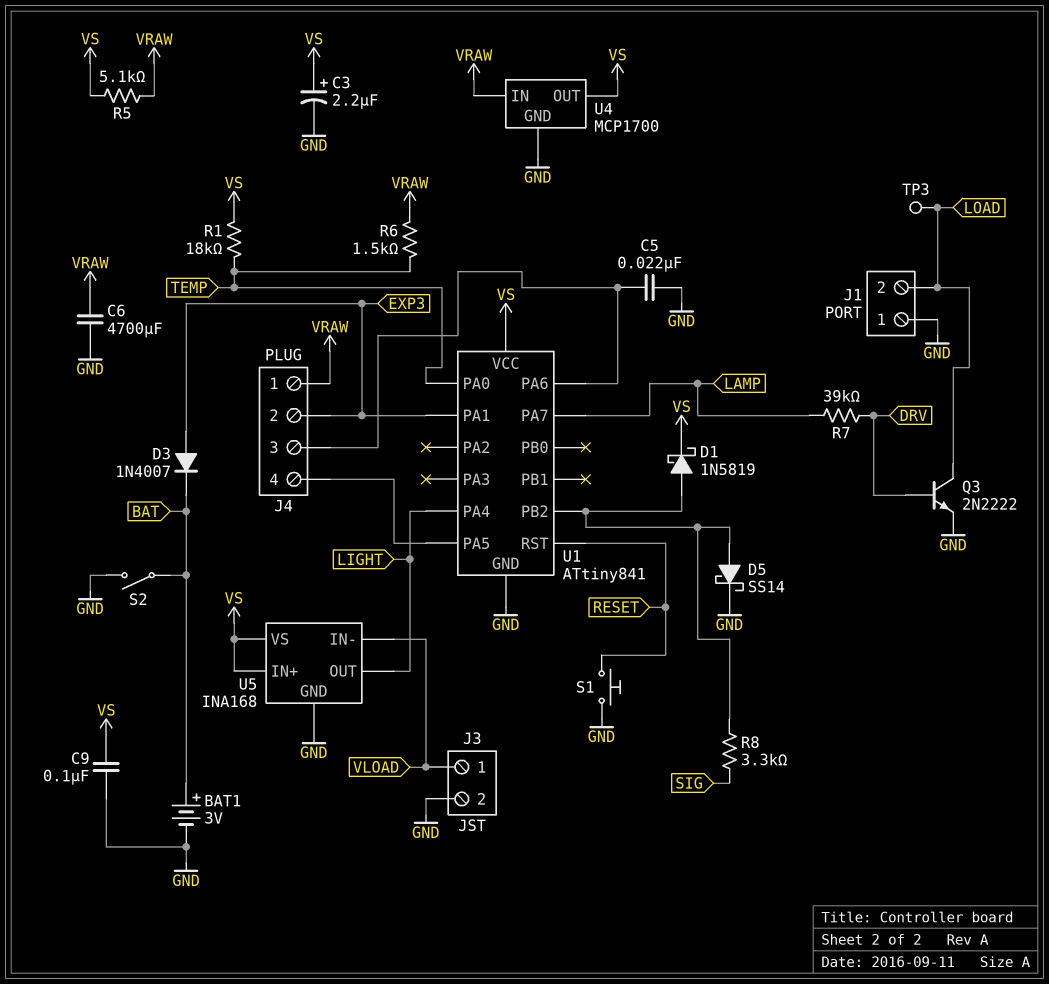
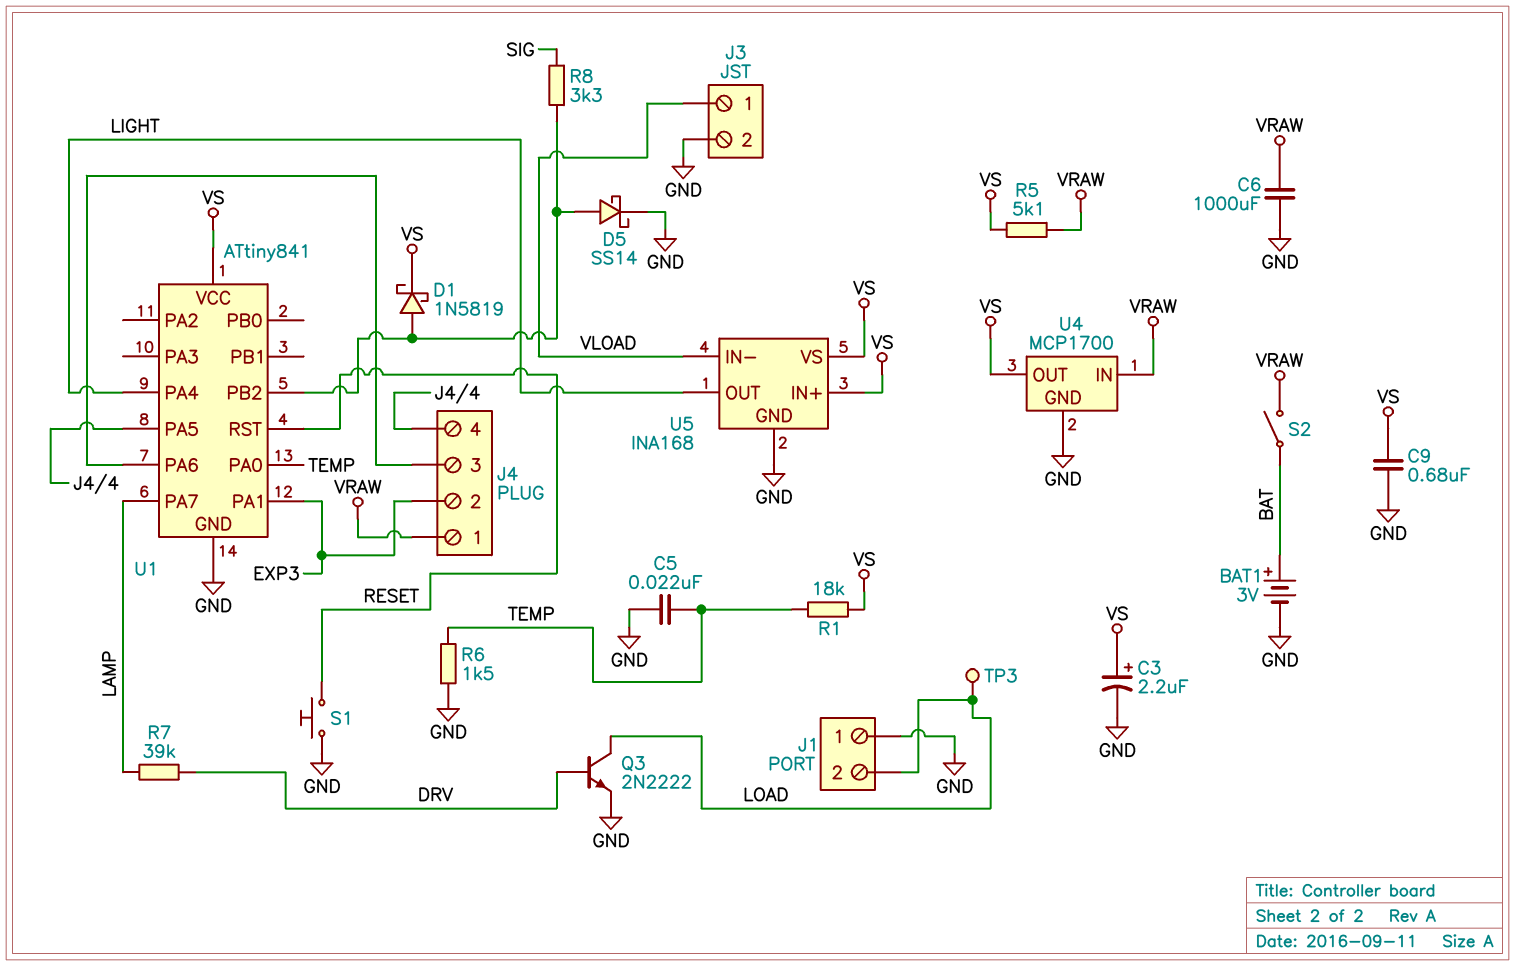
C5: 22nF (GND, J4/3) -> 22nF (GND, TEMP)
C6: 4700uF (GND, VRAW) -> 1000uF (GND, VRAW)
C9: 100nF (GND, VS) -> 680nF (GND, VS)
D3: diode 1N4007 (A EXP3, K BAT) -> none
R6: 1.5k (TEMP, VRAW) -> 1.5k (GND, TEMP)
S2: switch (BAT, GND) -> switch (BAT, VRAW)

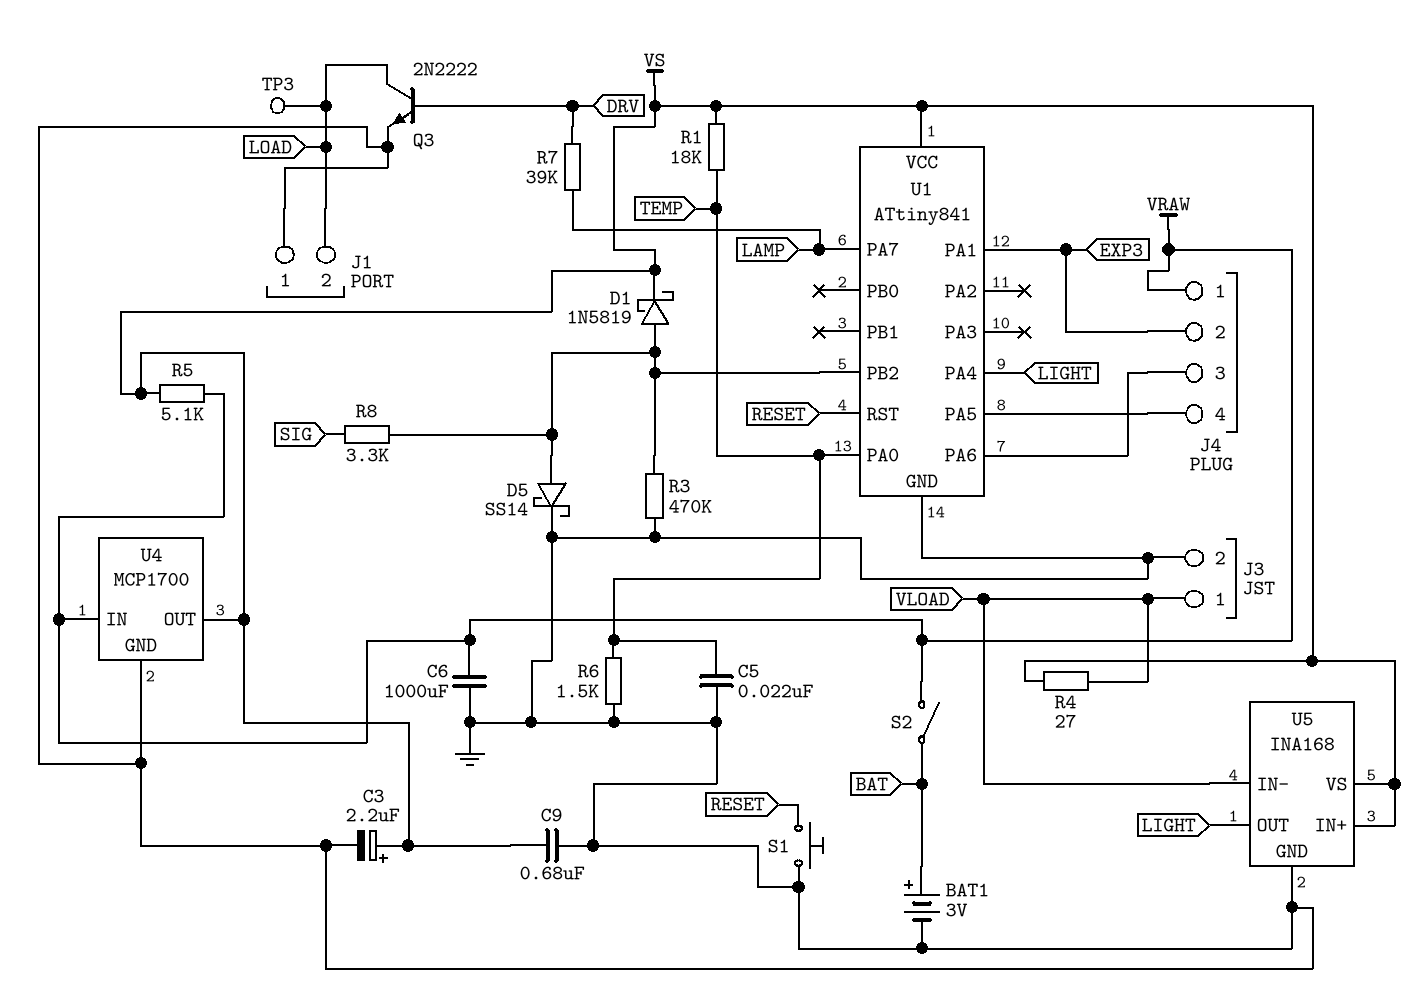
R3: none -> 470k (GND, U1/PB2)
R4: none -> 27 (VLOAD, VS)

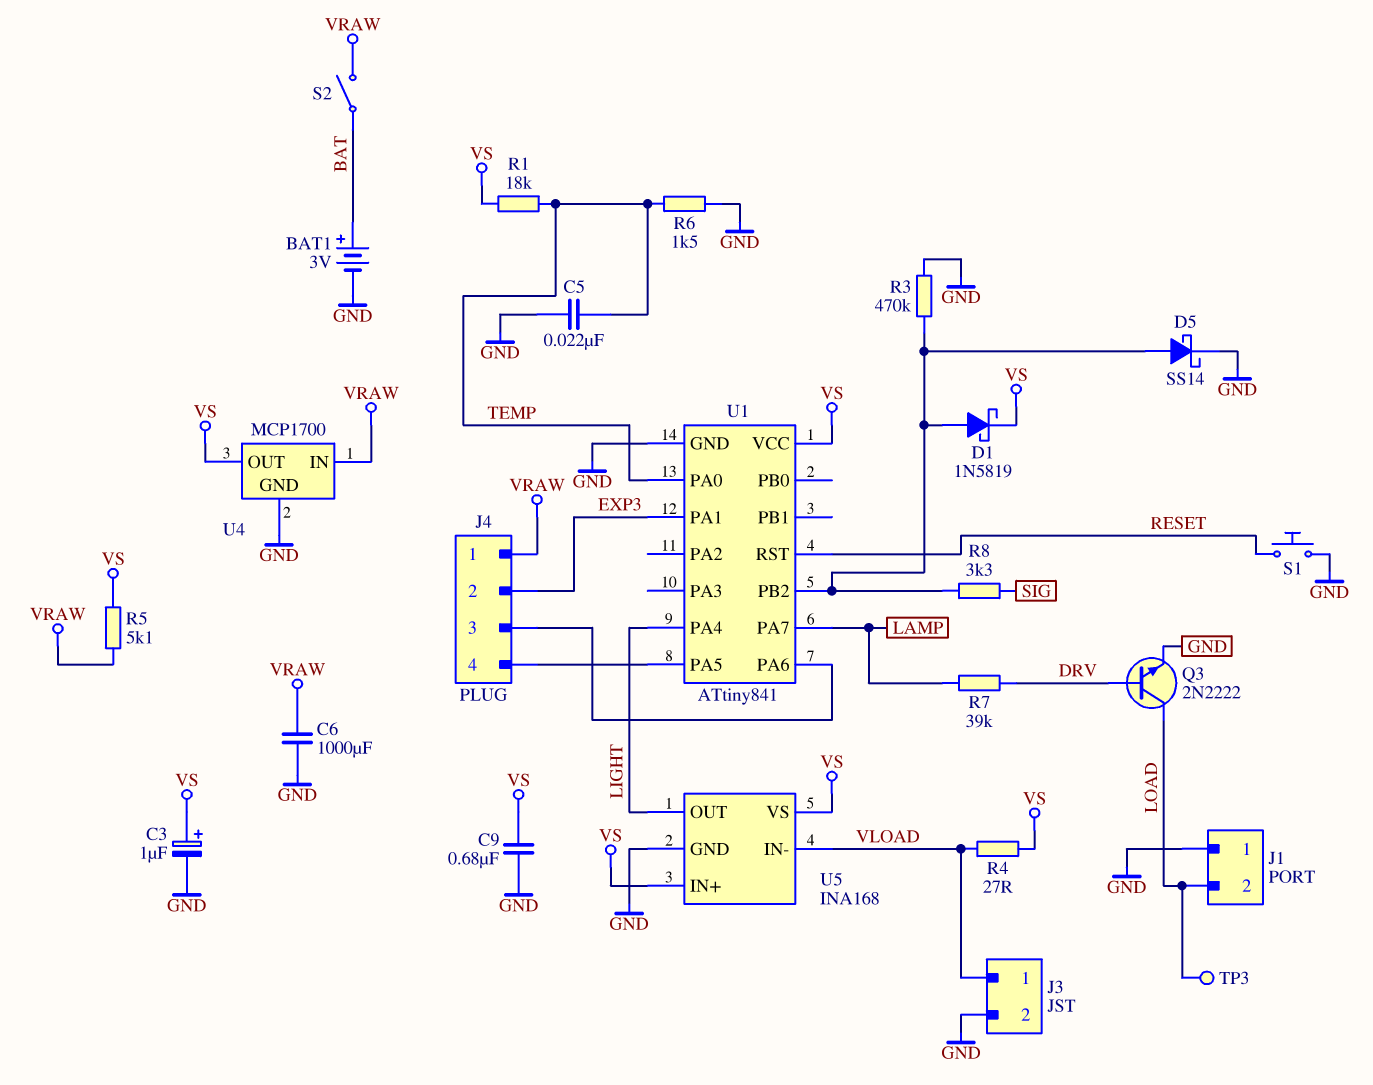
C3: 2.2uF (plus VS, minus GND) -> 1uF (plus VS, minus GND)

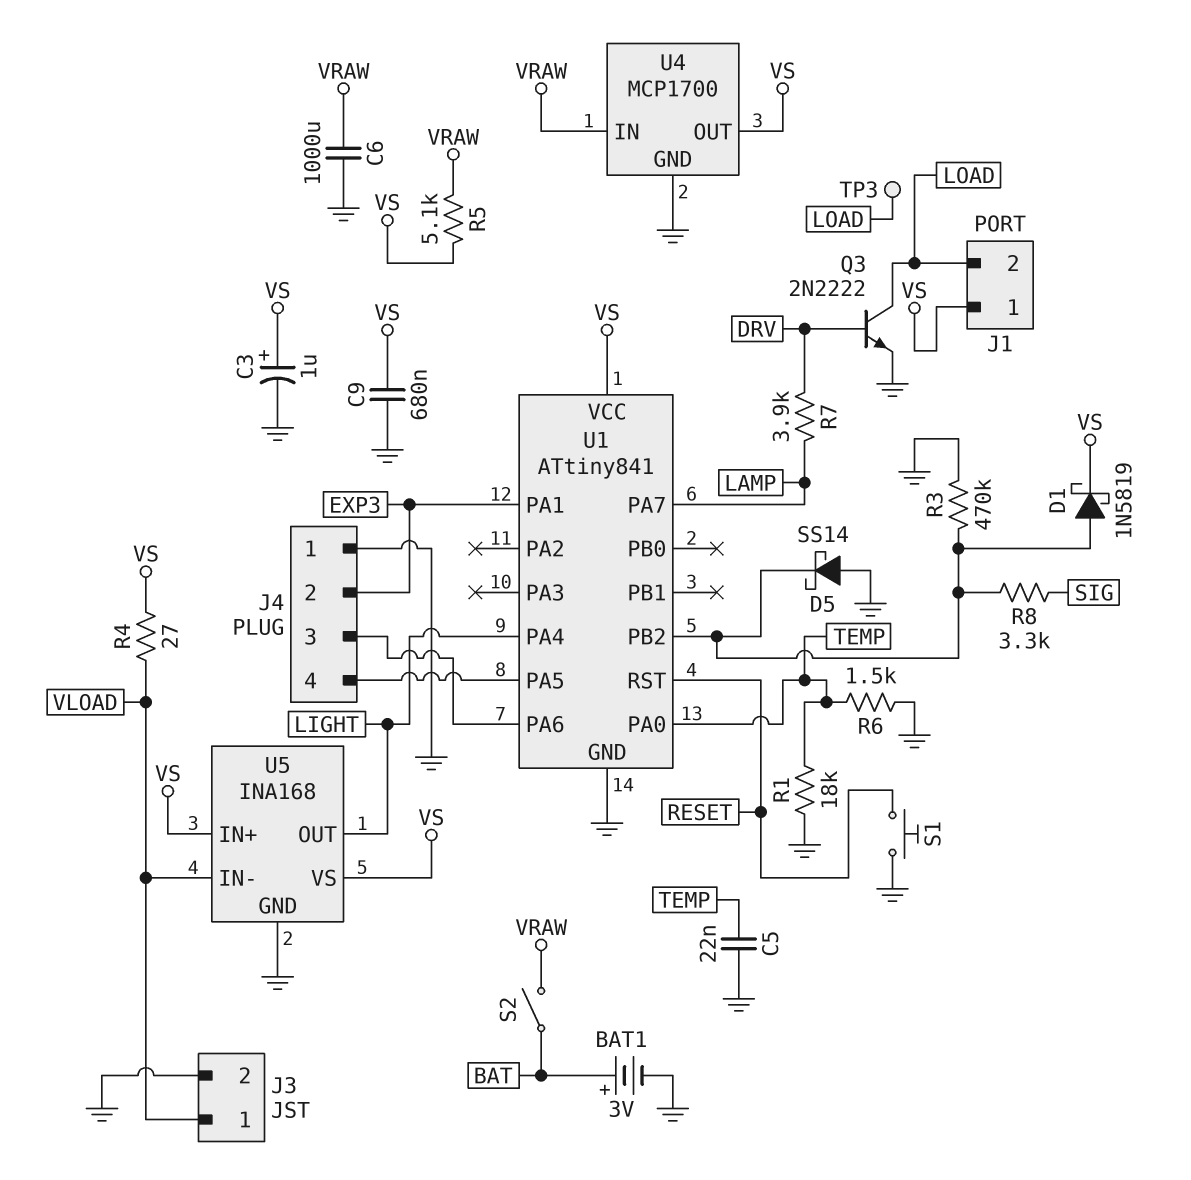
D5: schottky SS14 (A U1/PB2, K GND) -> schottky SS14 (A GND, K U1/PB2)
J1 pin 1: GND -> VS
J4 pin 1: VRAW -> GND
R1: 18k (TEMP, VS) -> 18k (GND, TEMP)
R7: 39k (DRV, LAMP) -> 3.9k (DRV, LAMP)

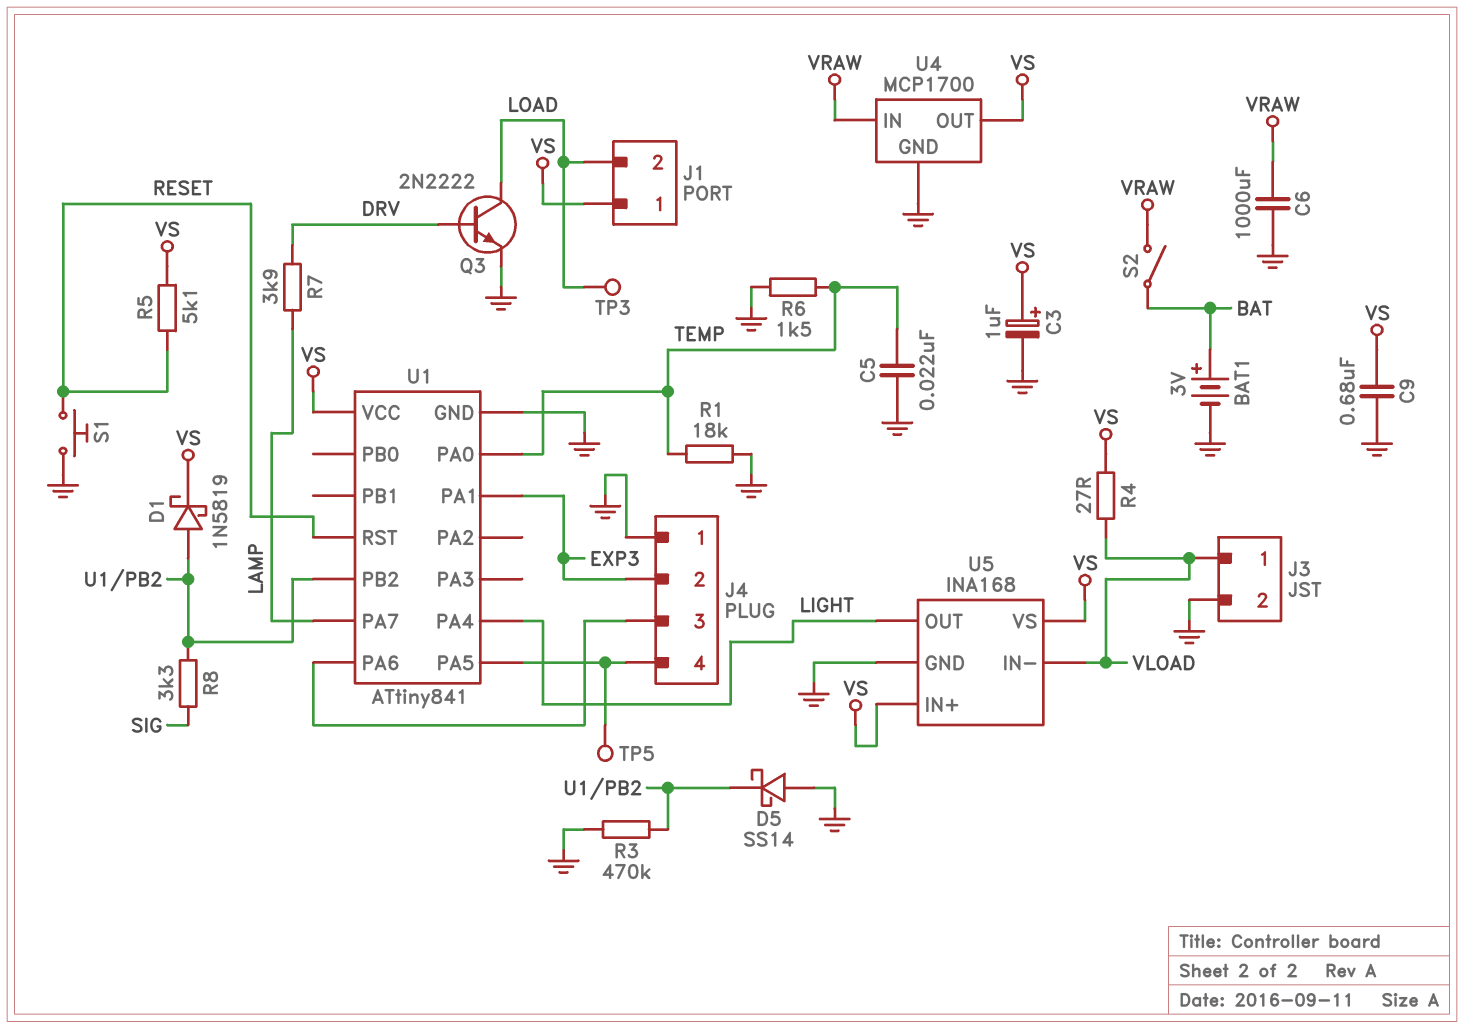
R5: 5.1k (VRAW, VS) -> 5.1k (RESET, VS)
TP5: none -> test point (J4/4)

